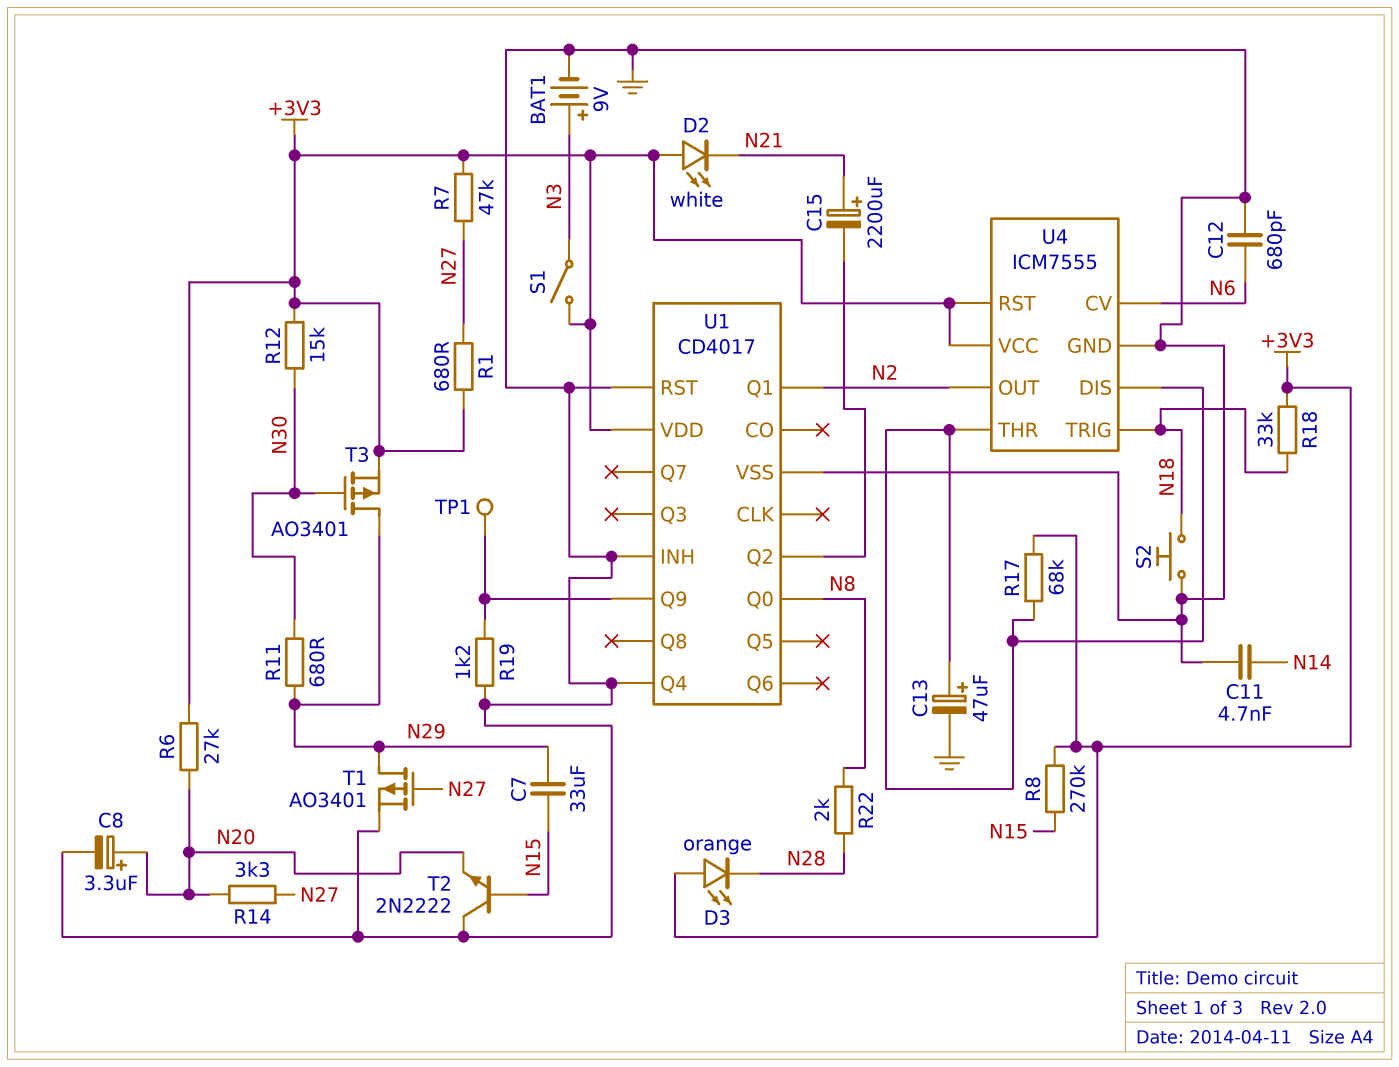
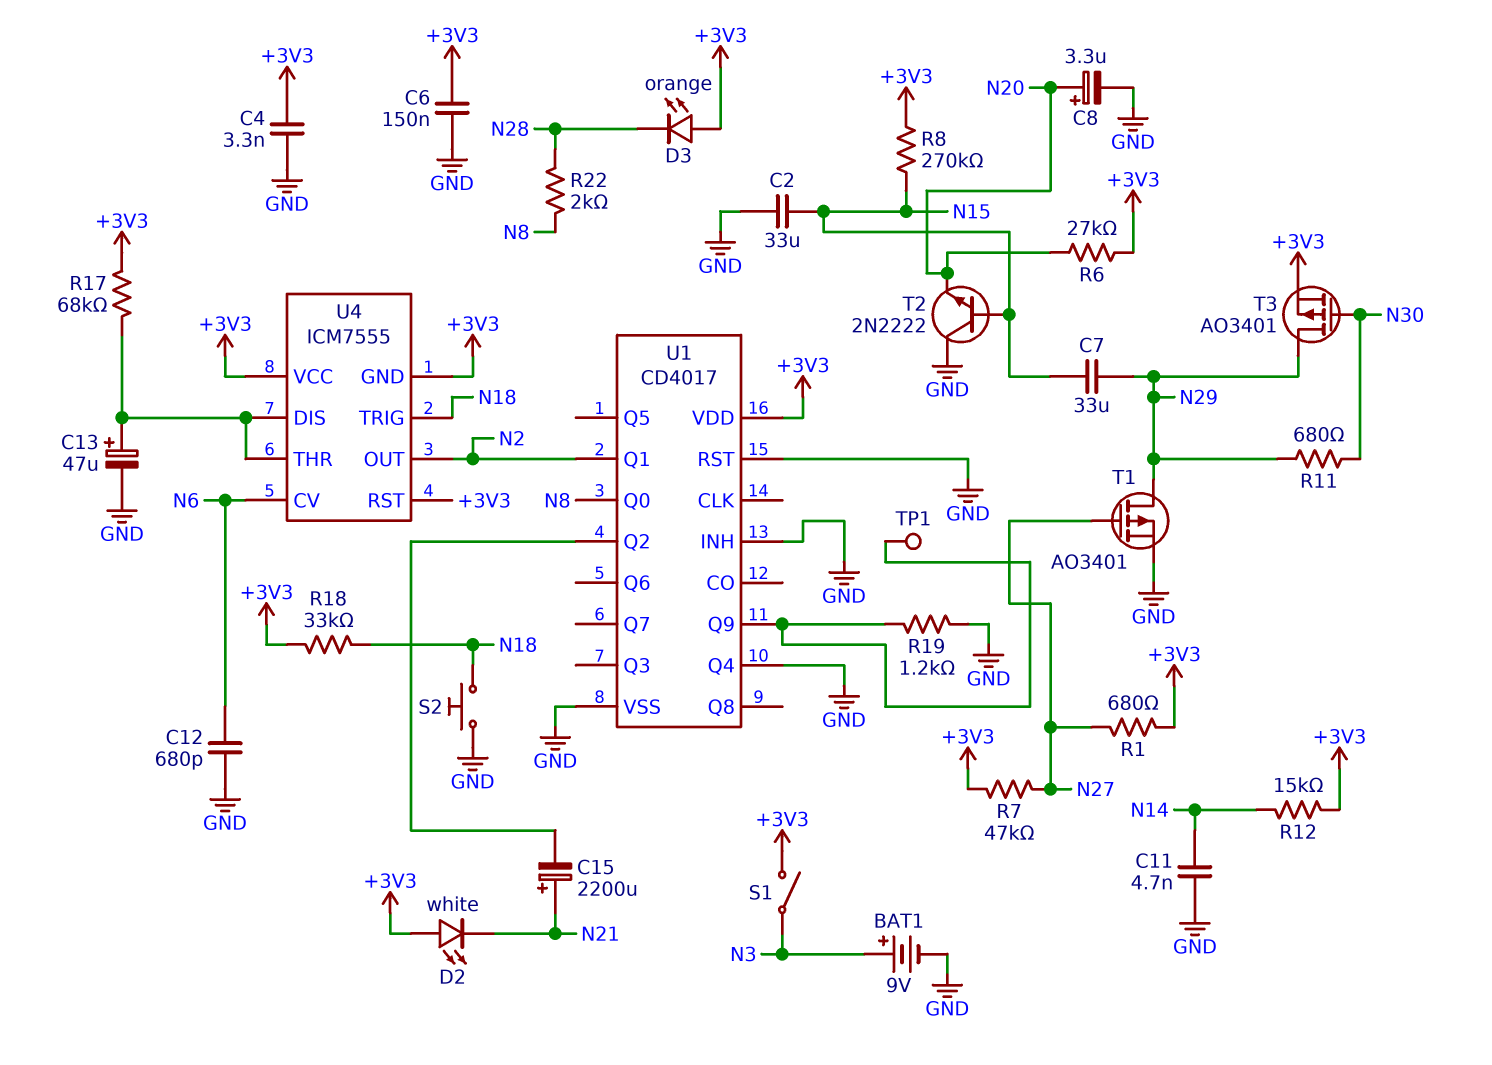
C2: none -> 33uF (GND, N15)
C4: none -> 3.3nF (+3V3, GND)
C6: none -> 150nF (+3V3, GND)
R12: 15k (+3V3, N30) -> 15k (+3V3, N14)
R14: 3.3k (N20, N27) -> none
U4 pin GND: GND -> +3V3

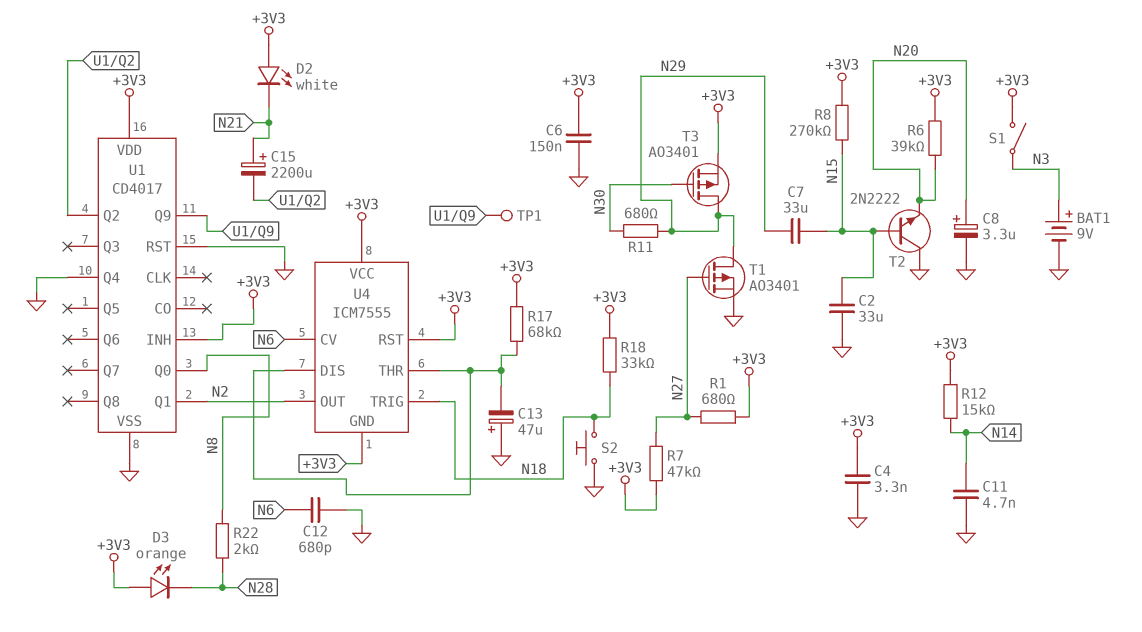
C13: 47uF (plus U4/DIS, minus GND) -> 47uF (plus GND, minus U4/DIS)
R6: 27k (+3V3, N20) -> 39k (+3V3, N20)
R19: 1.2k (GND, U1/Q9) -> none
U1 pin INH: GND -> +3V3

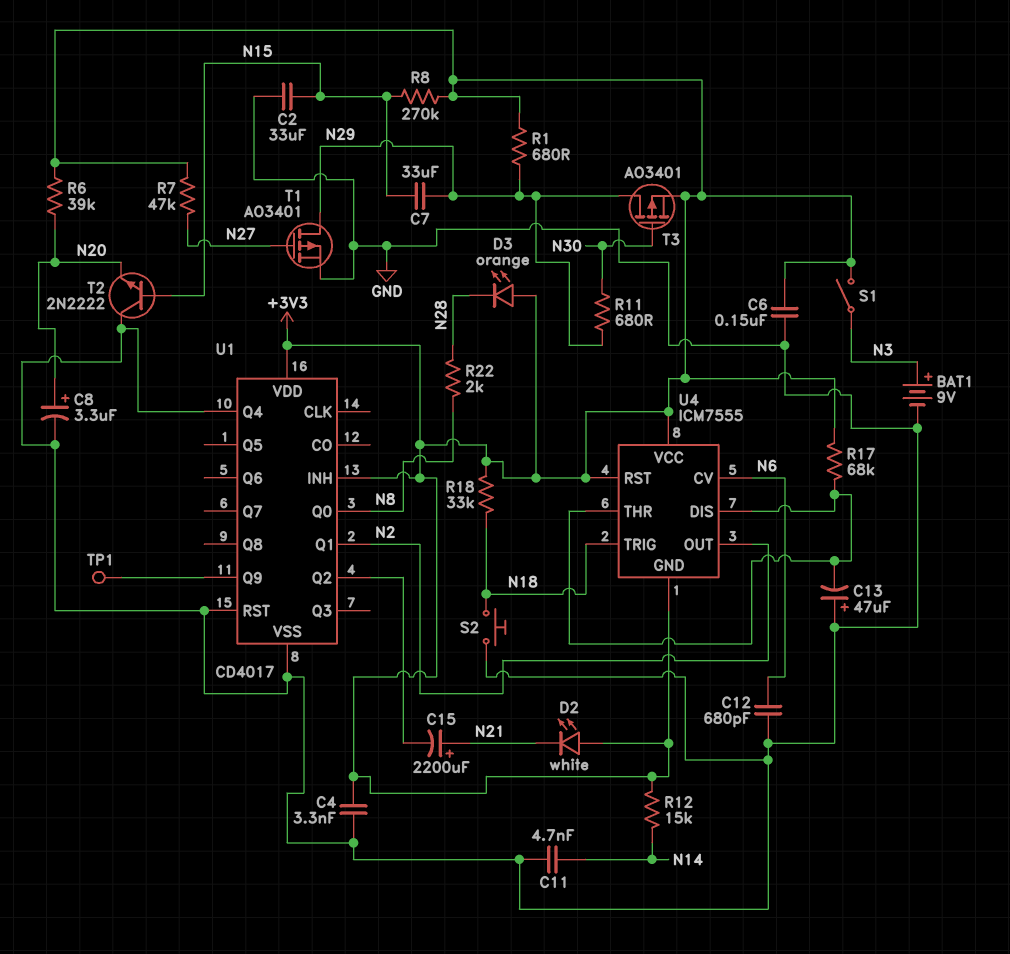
R1: 680 (+3V3, N27) -> 680 (+3V3, N29)

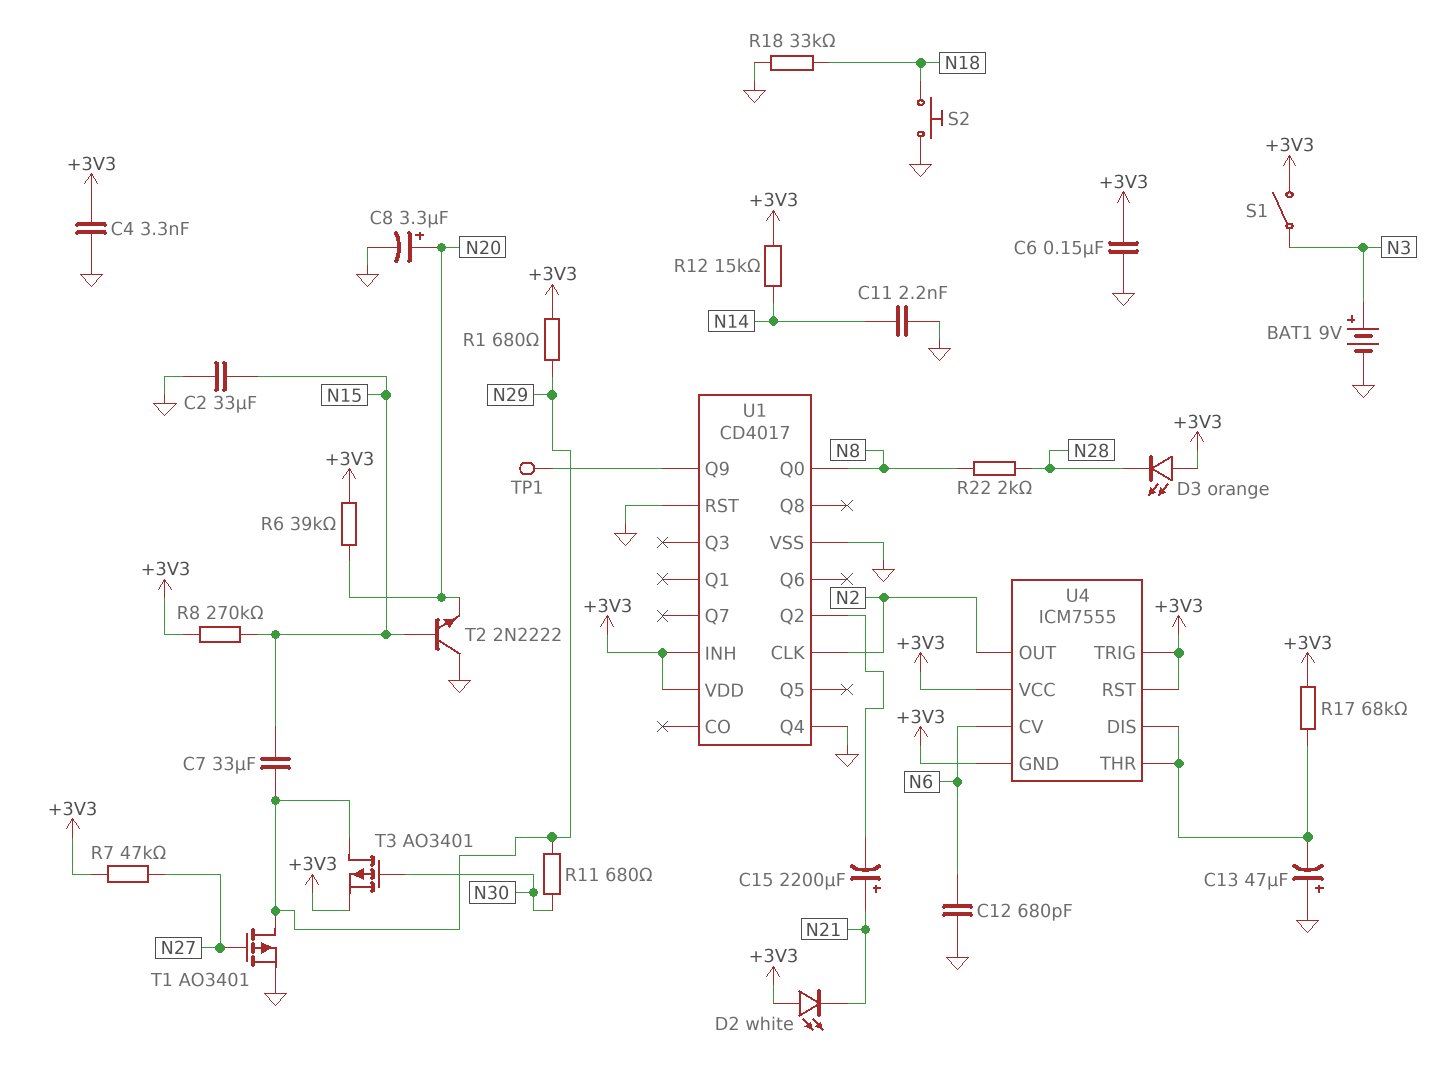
C11: 4.7nF (GND, N14) -> 2.2nF (GND, N14)
R18: 33k (+3V3, N18) -> 33k (GND, N18)
U1 pin CLK: none -> N2
U1 pin Q1: N2 -> none
U4 pin TRIG: N18 -> +3V3

